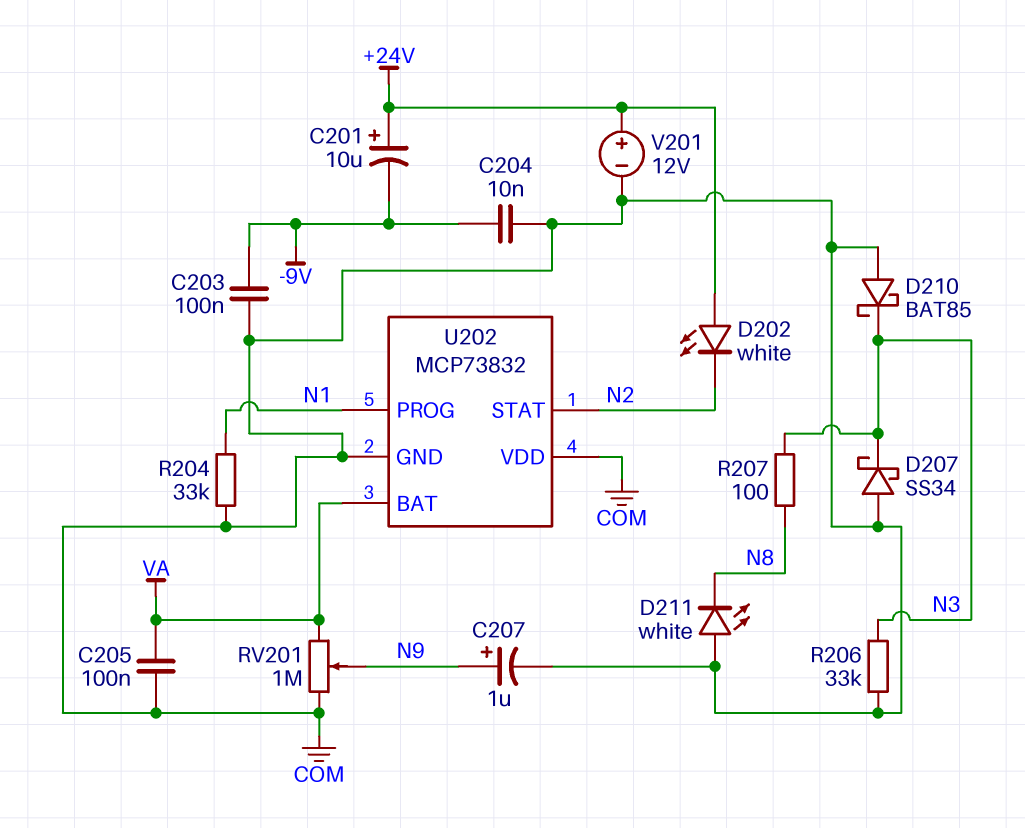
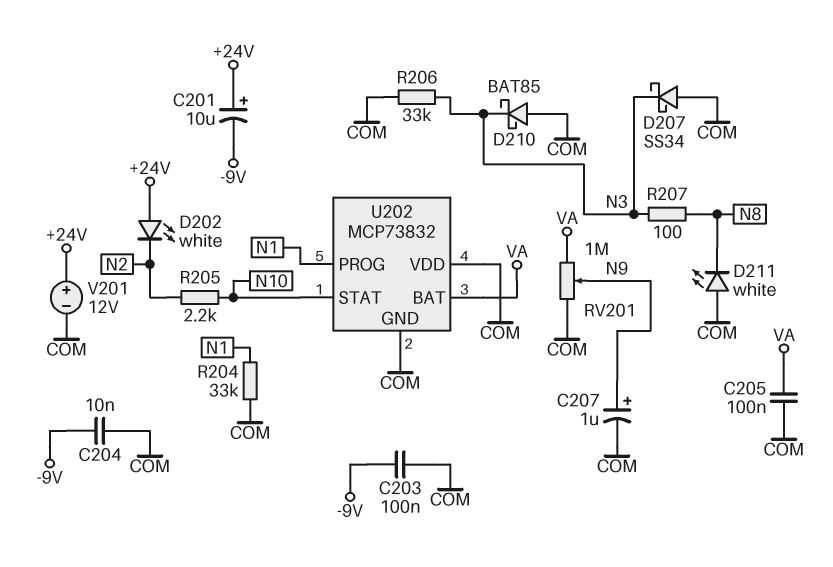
R205: none -> 2.2k (N2, N10)
U202 pin STAT: N2 -> N10

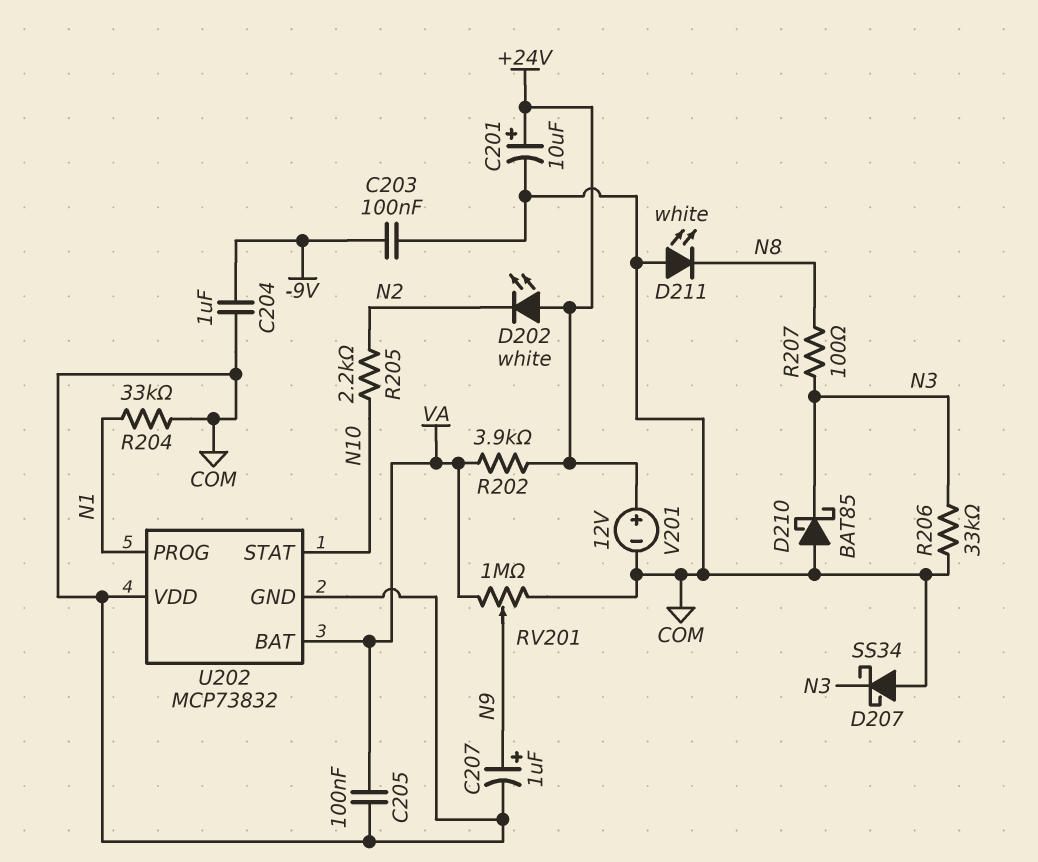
C201: 10uF (plus +24V, minus -9V) -> 10uF (plus +24V, minus COM)
C204: 10nF (-9V, COM) -> 1uF (-9V, COM)
R202: none -> 3.9k (+24V, VA)

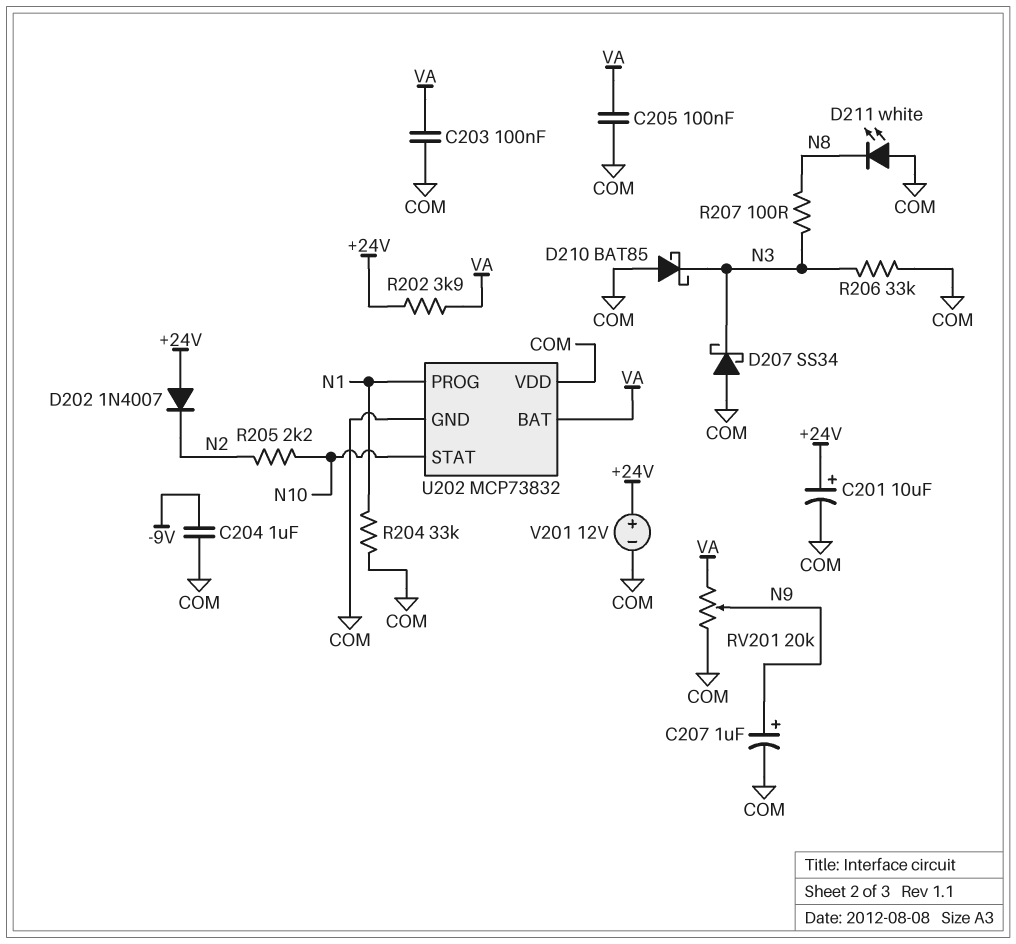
C203: 100nF (-9V, COM) -> 100nF (COM, VA)
D202: LED white (A +24V, K N2) -> diode 1N4007 (A +24V, K N2)
RV201: 1M (COM, VA, wiper N9) -> 20k (COM, VA, wiper N9)

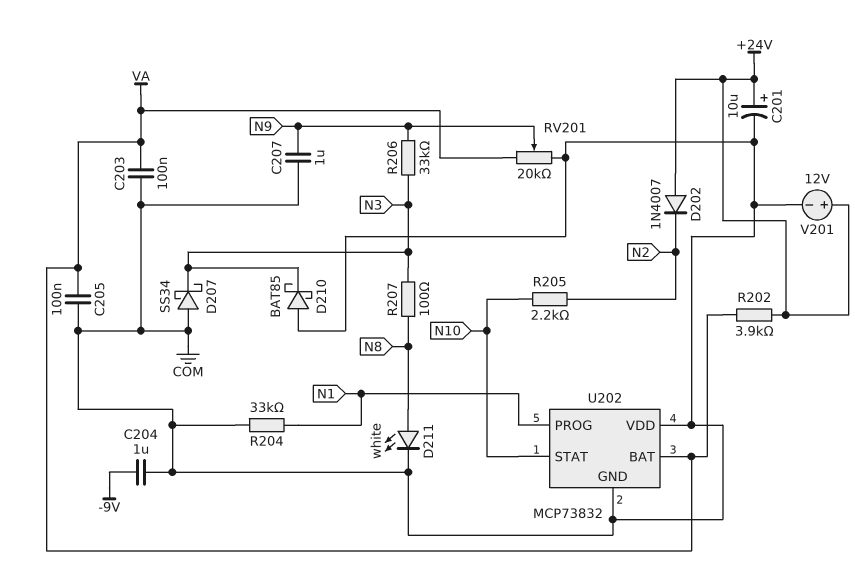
C207: 1uF (plus N9, minus COM) -> 1uF (COM, N9)
D211: LED white (A COM, K N8) -> LED white (A N8, K COM)
R206: 33k (COM, N3) -> 33k (N3, N9)

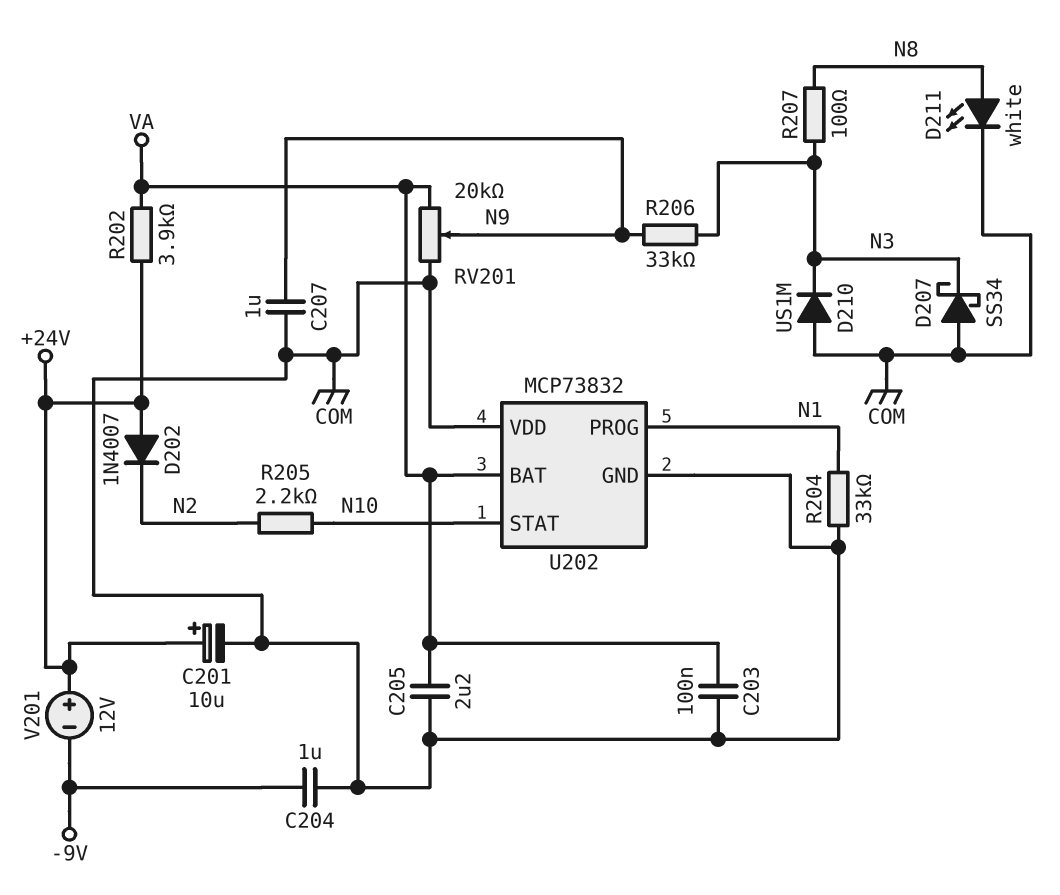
C205: 100nF (COM, VA) -> 2.2uF (COM, VA)
D210: schottky BAT85 (A COM, K N3) -> diode US1M (A COM, K N3)
V201: 12V (plus +24V, minus COM) -> 12V (plus +24V, minus -9V)

